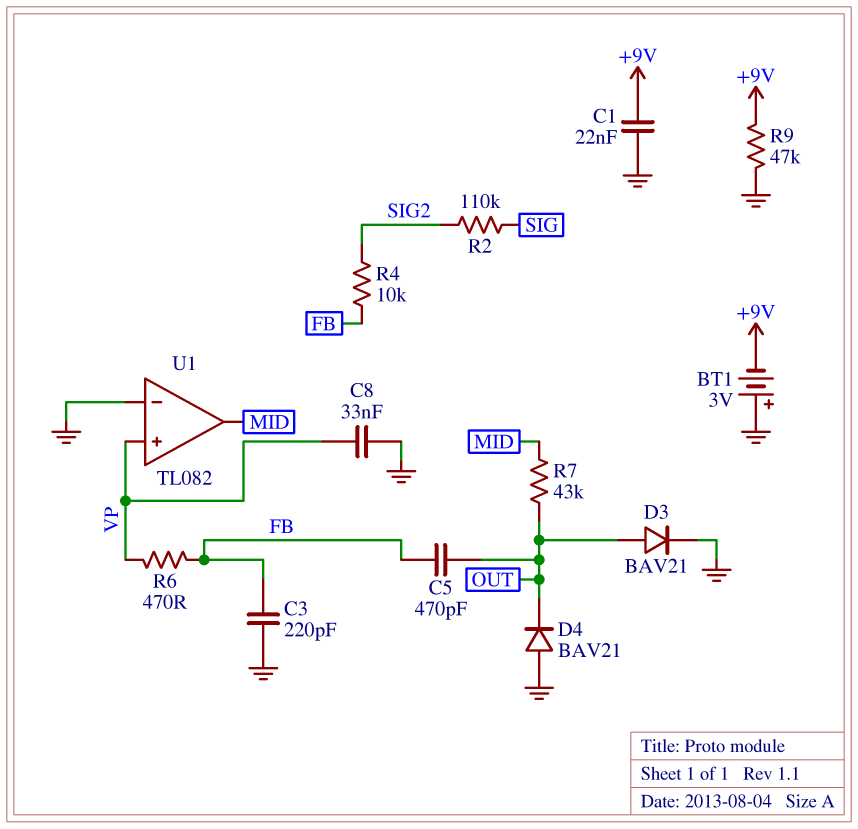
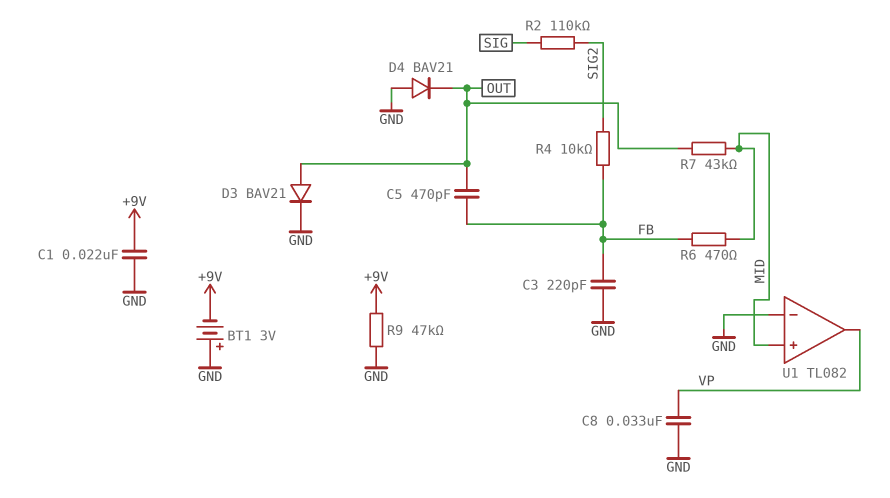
R6: 470 (FB, VP) -> 470 (FB, MID)
U1 pin in+: VP -> MID
U1 pin out: MID -> VP

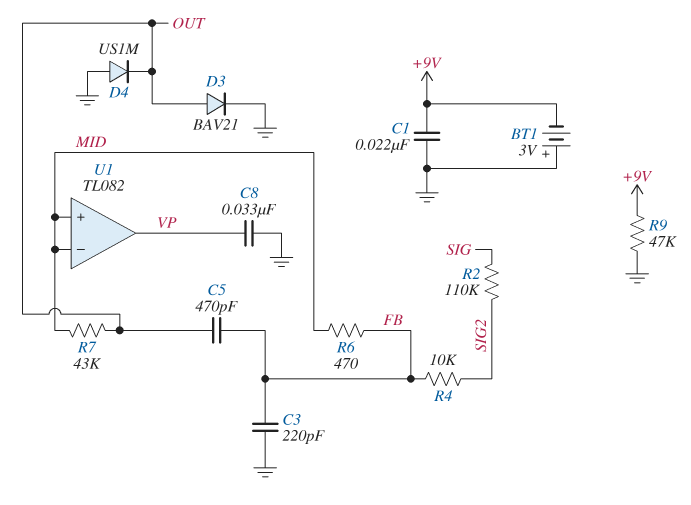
D4: diode BAV21 (A GND, K OUT) -> diode US1M (A GND, K OUT)
U1 pin in-: GND -> MID

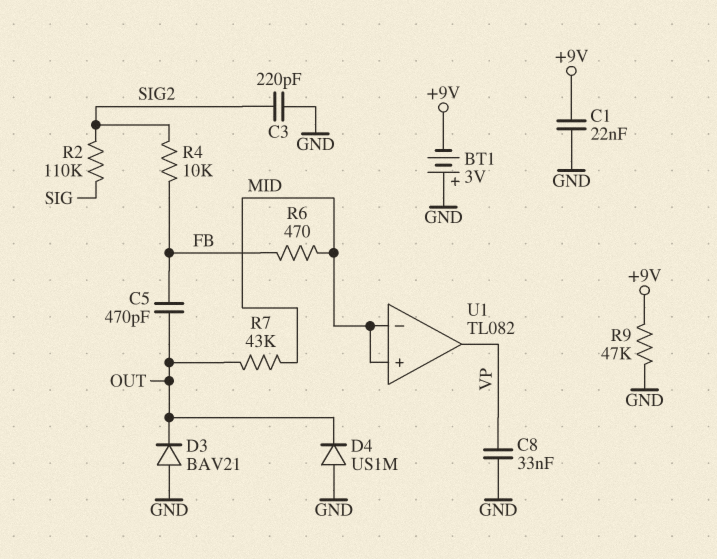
C3: 220pF (FB, GND) -> 220pF (GND, SIG2)
D3: diode BAV21 (A OUT, K GND) -> diode BAV21 (A GND, K OUT)

